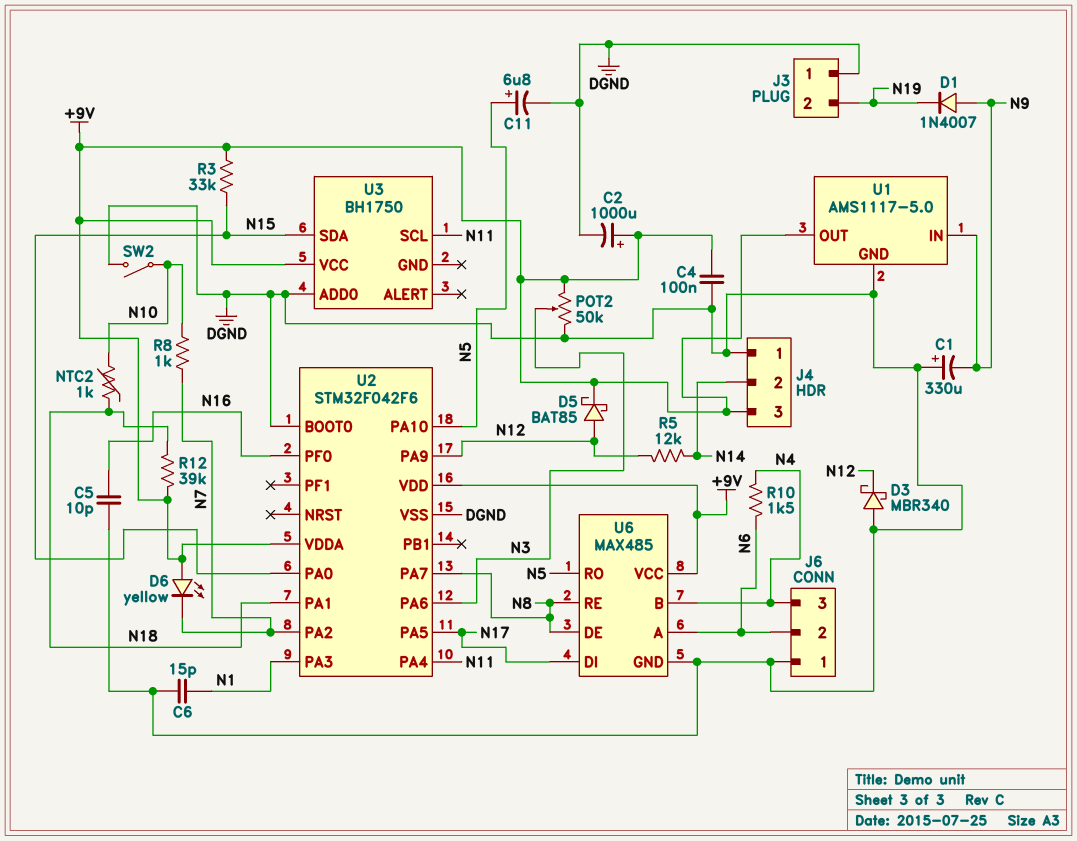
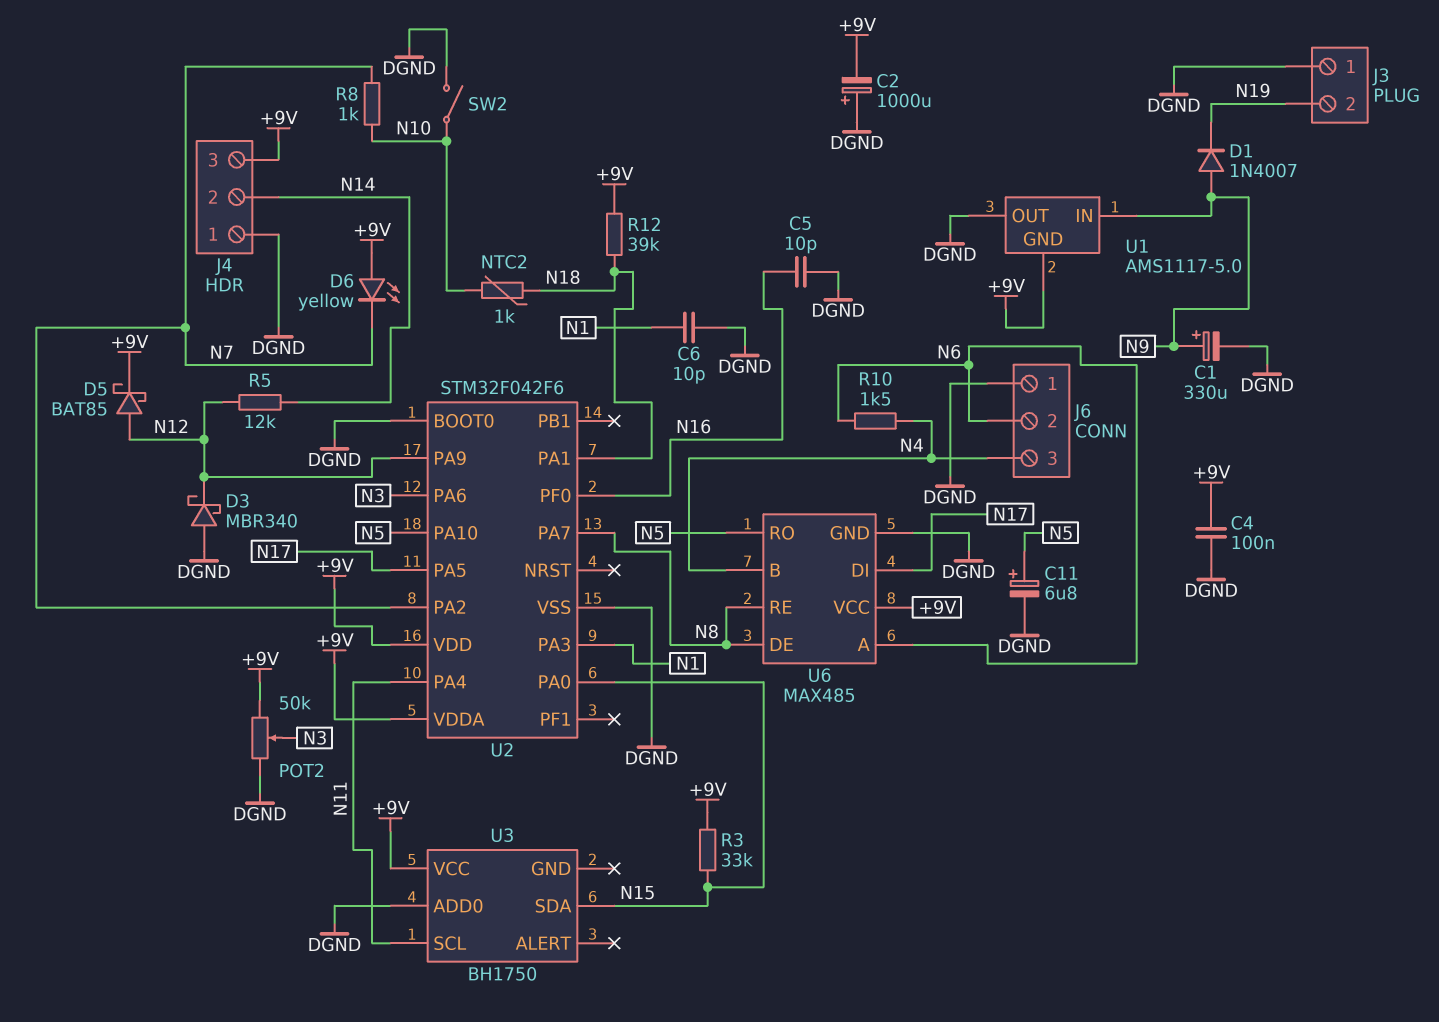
C1: 330uF (plus DGND, minus N9) -> 330uF (plus N9, minus DGND)
C2: 1000uF (plus +9V, minus DGND) -> 1000uF (plus DGND, minus +9V)
C6: 15pF (DGND, N1) -> 10pF (DGND, N1)
U1 pin GND: DGND -> +9V
U1 pin OUT: +9V -> DGND

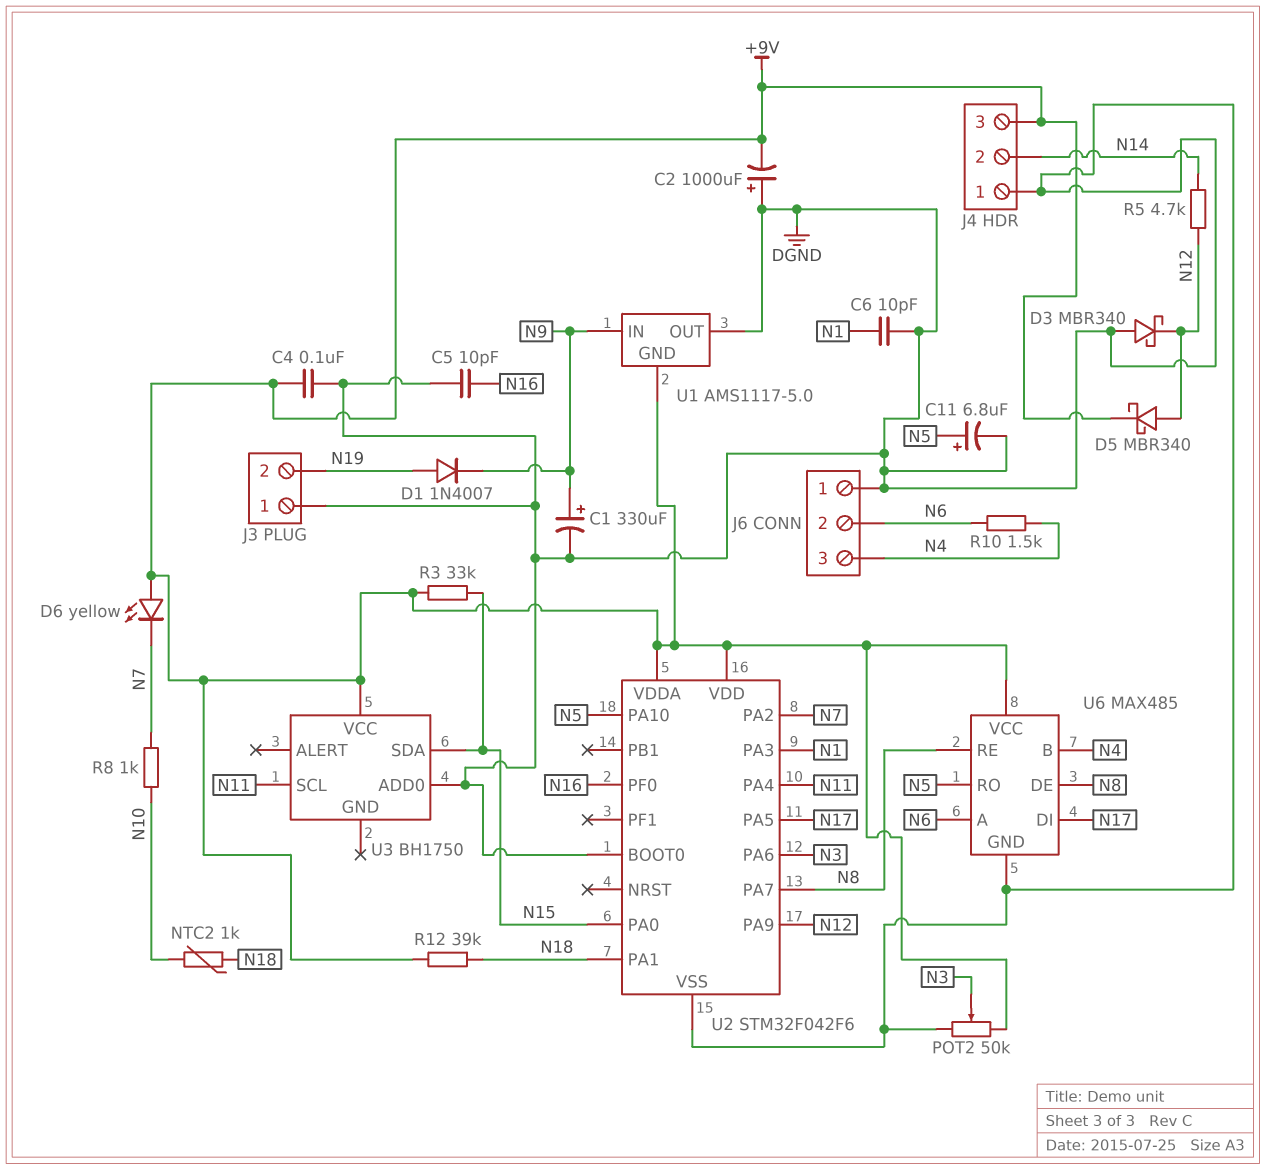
D1: diode 1N4007 (A N9, K N19) -> diode 1N4007 (A N19, K N9)
D5: schottky BAT85 (A N12, K +9V) -> schottky MBR340 (A N12, K +9V)
R5: 12k (N12, N14) -> 4.7k (N12, N14)
SW2: switch (DGND, N10) -> none

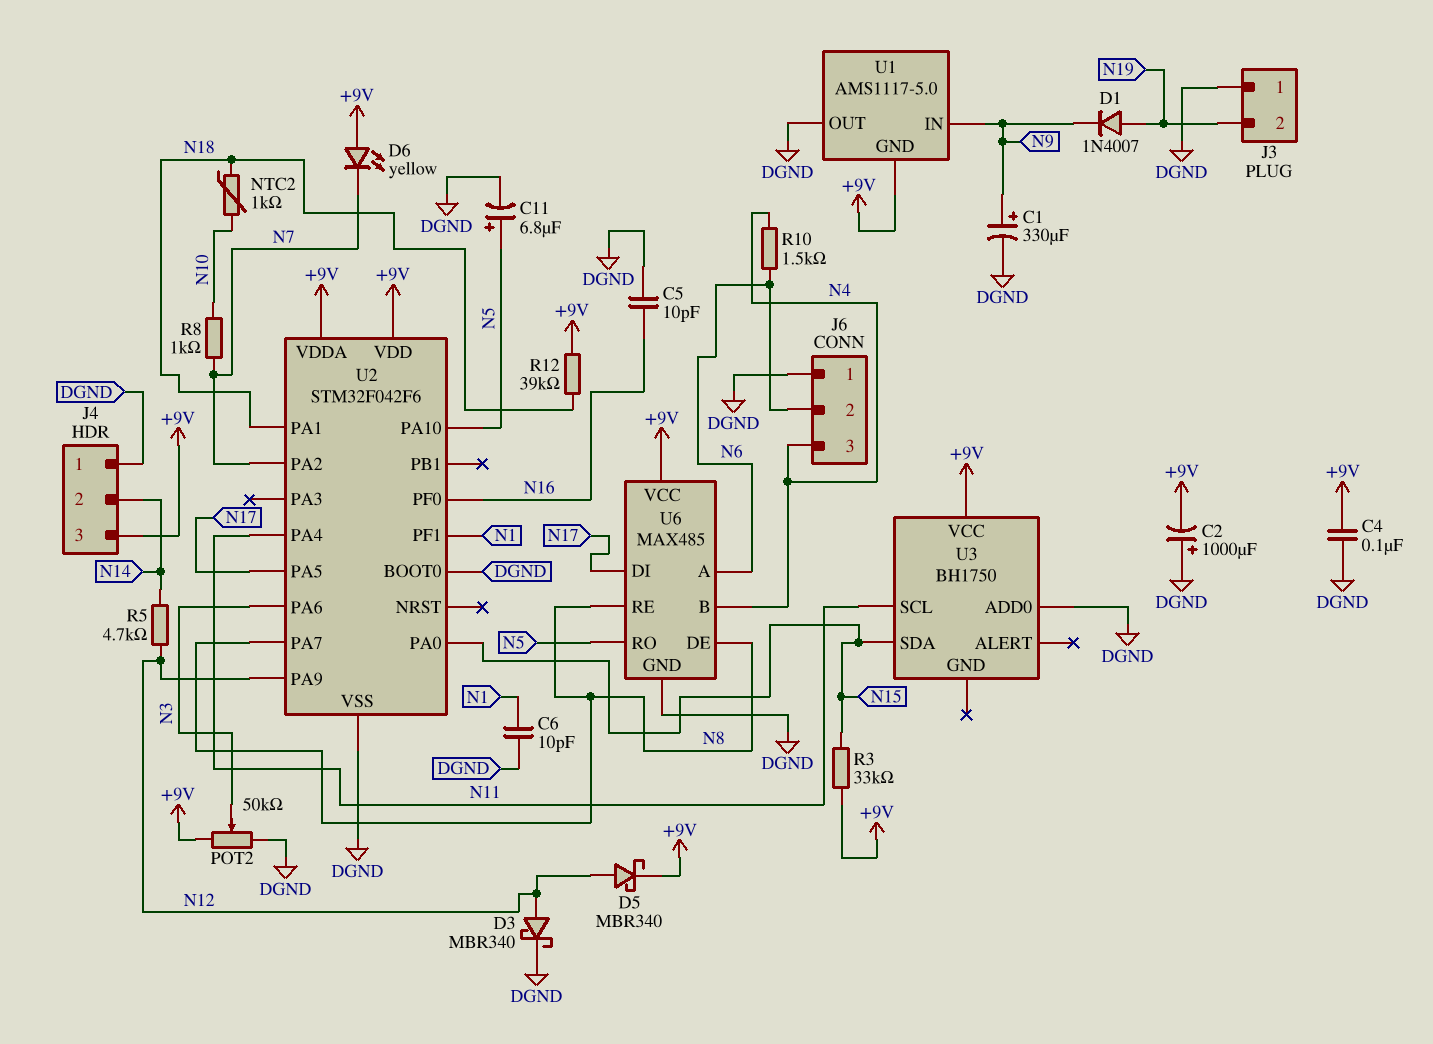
D3: schottky MBR340 (A DGND, K N12) -> schottky MBR340 (A N12, K DGND)
U2 pin PA3: N1 -> none
U2 pin PF1: none -> N1

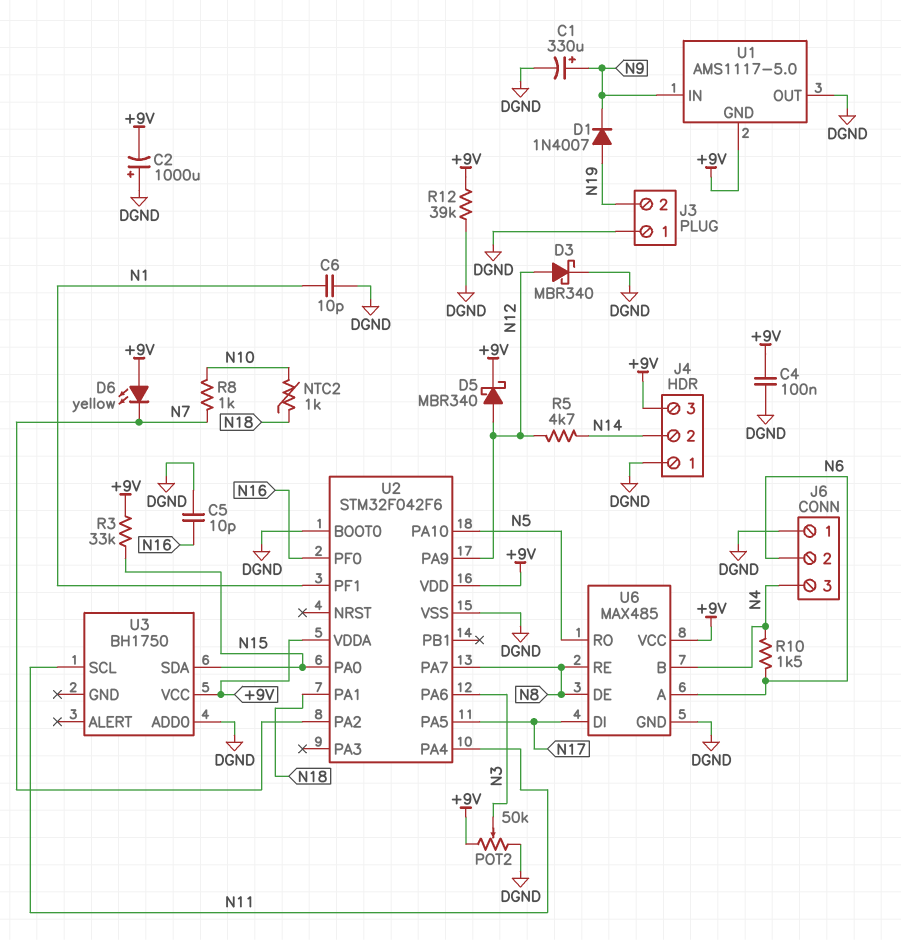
C11: 6.8uF (plus N5, minus DGND) -> none
R12: 39k (+9V, N18) -> 39k (+9V, DGND)

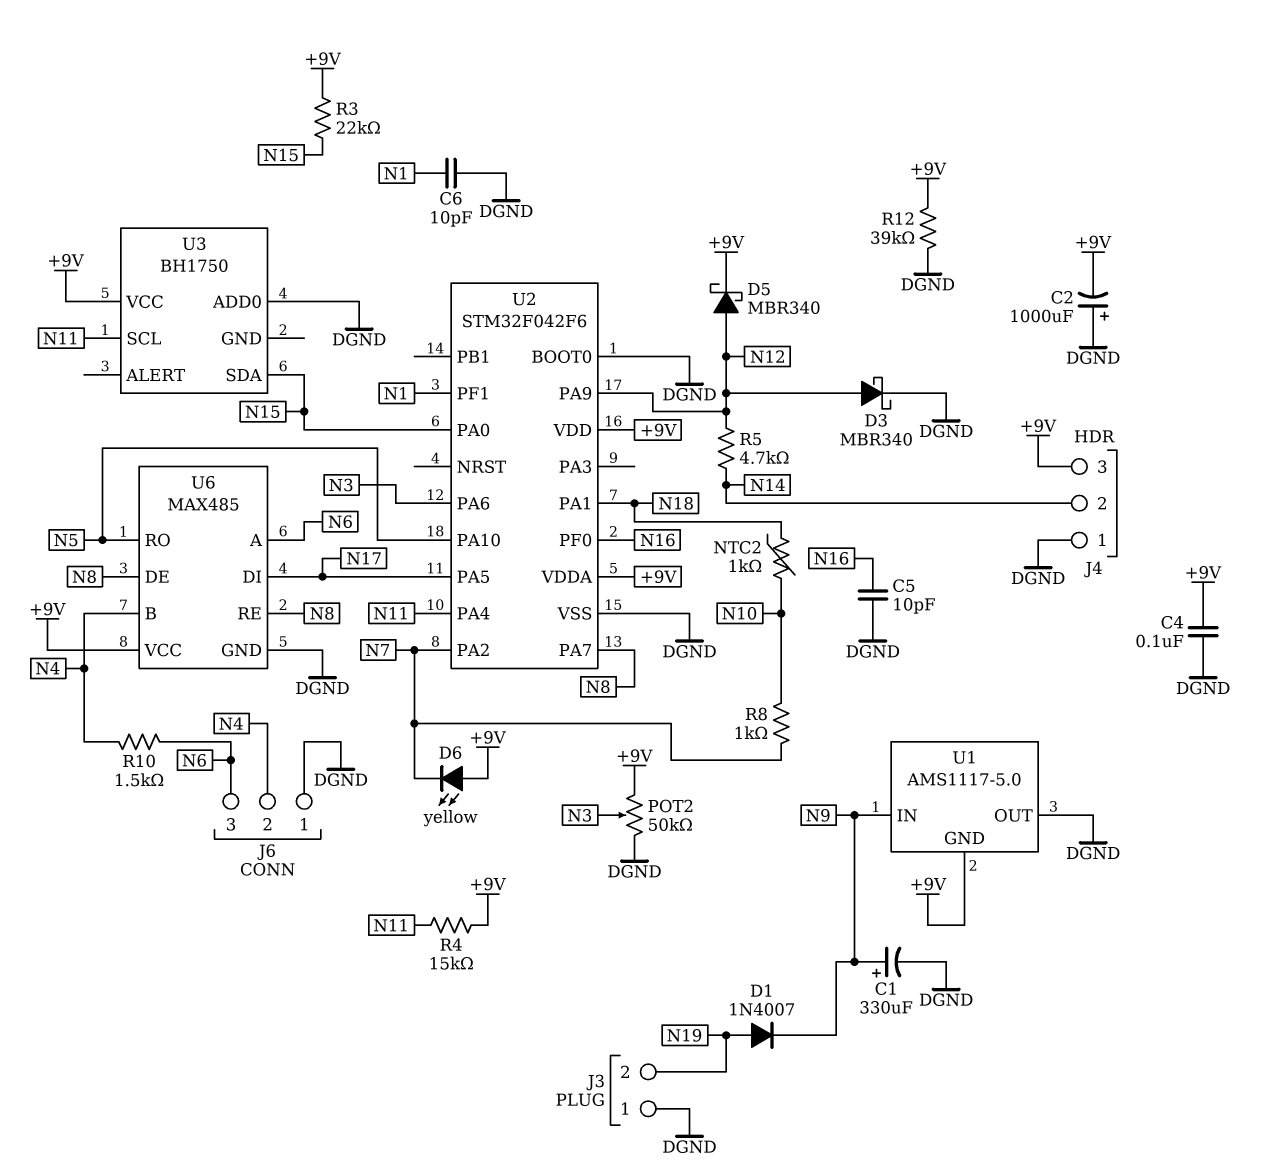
J6 pin 2: N6 -> N4
J6 pin 3: N4 -> N6
R3: 33k (+9V, N15) -> 22k (+9V, N15)
R4: none -> 15k (+9V, N11)

